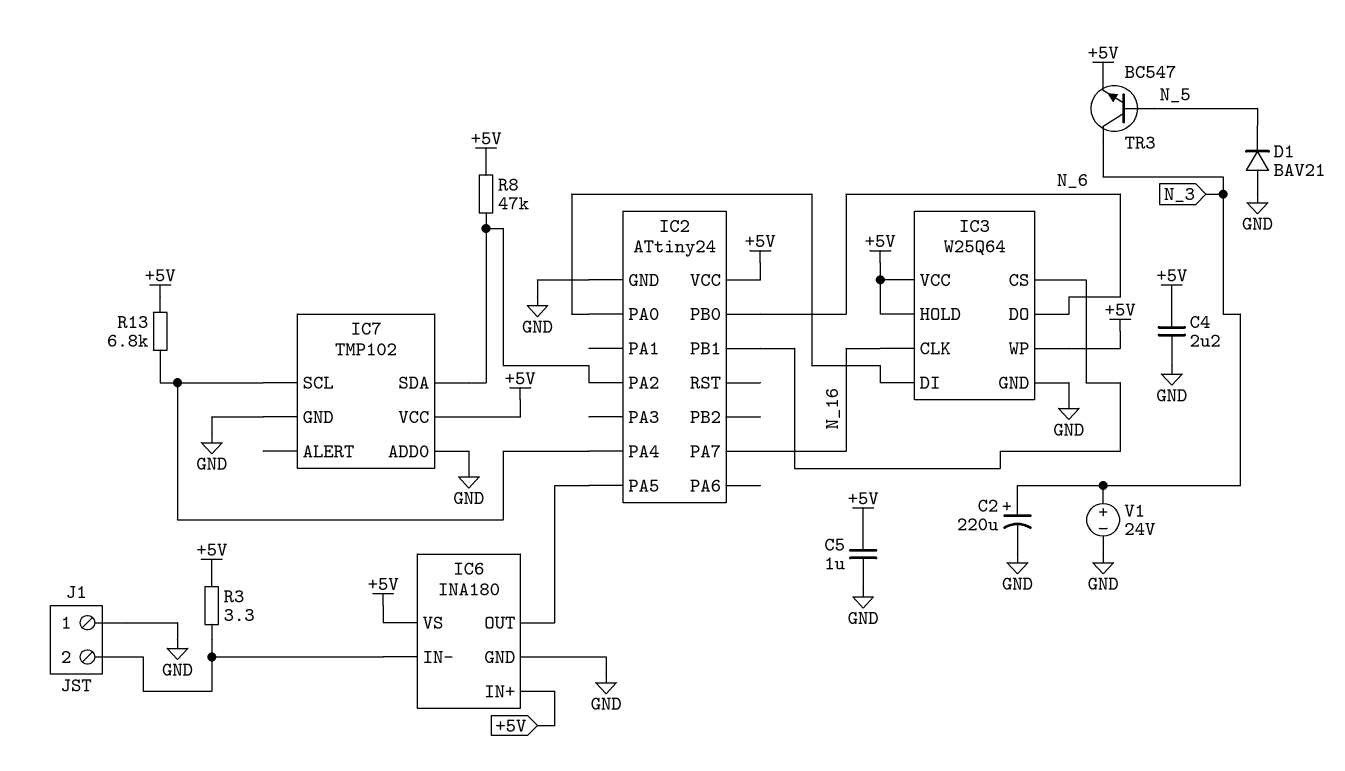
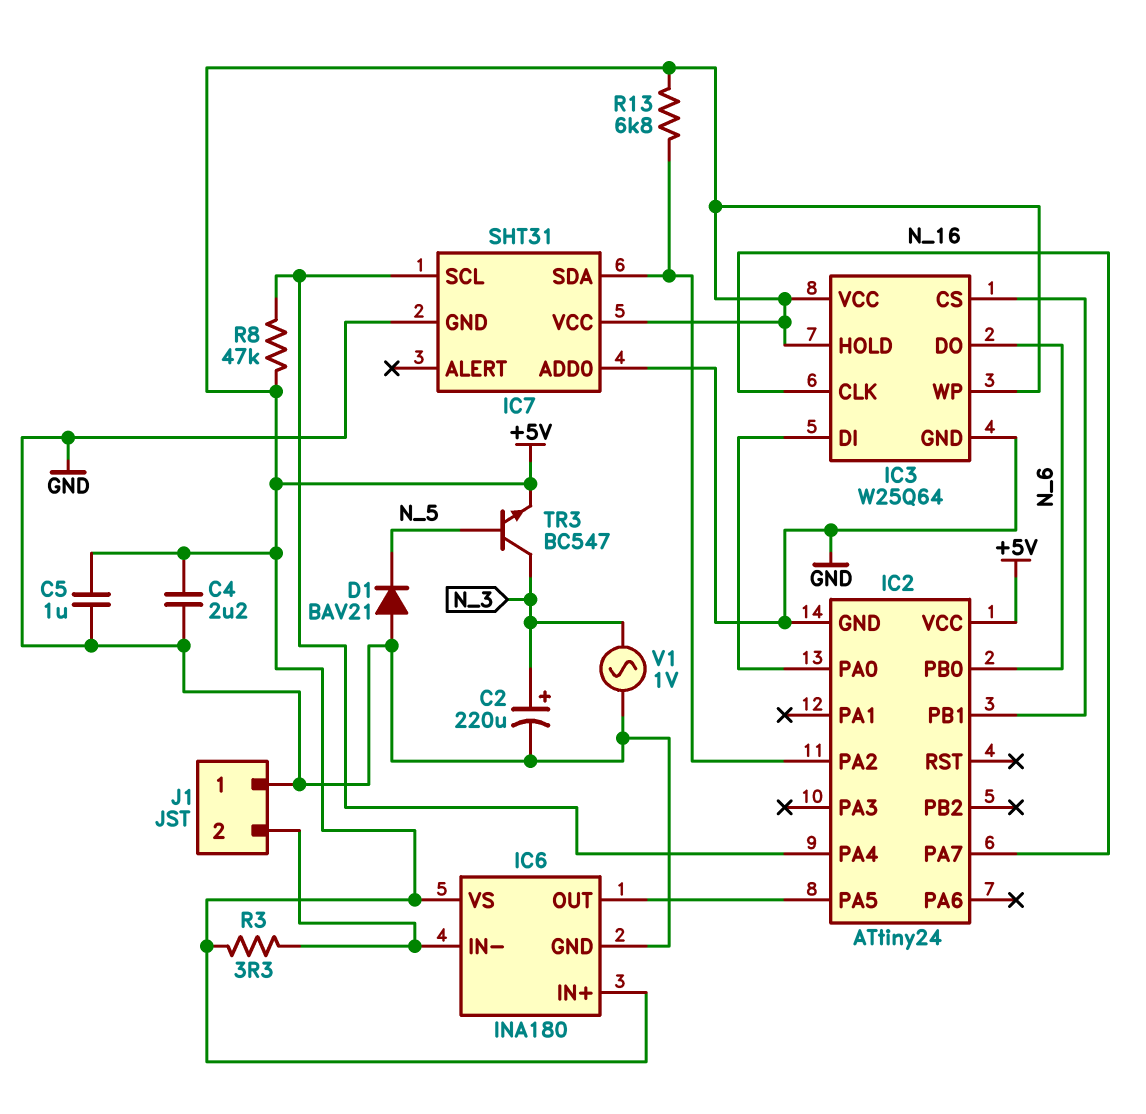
IC7: TMP102 -> SHT31
R8: 47k (+5V, IC2/PA2) -> 47k (+5V, IC2/PA4)
R13: 6.8k (+5V, IC2/PA4) -> 6.8k (+5V, IC2/PA2)
V1: 24V (plus N_3, minus GND) -> AC 1V (GND, N_3)

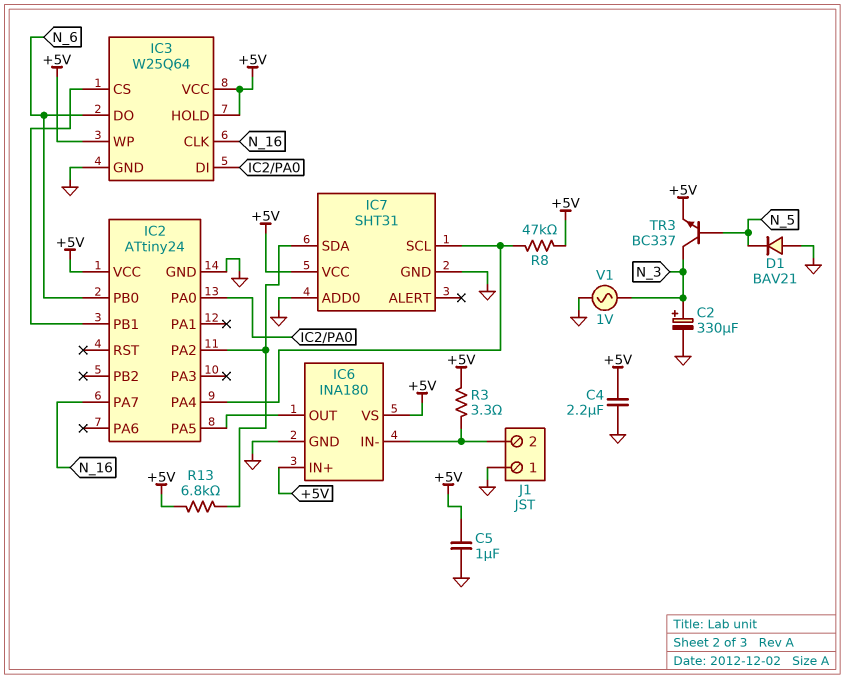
C2: 220uF (plus N_3, minus GND) -> 330uF (plus N_3, minus GND)
TR3: NPN BC547 (B N_5, C N_3, E +5V) -> NPN BC337 (B N_5, C N_3, E +5V)

